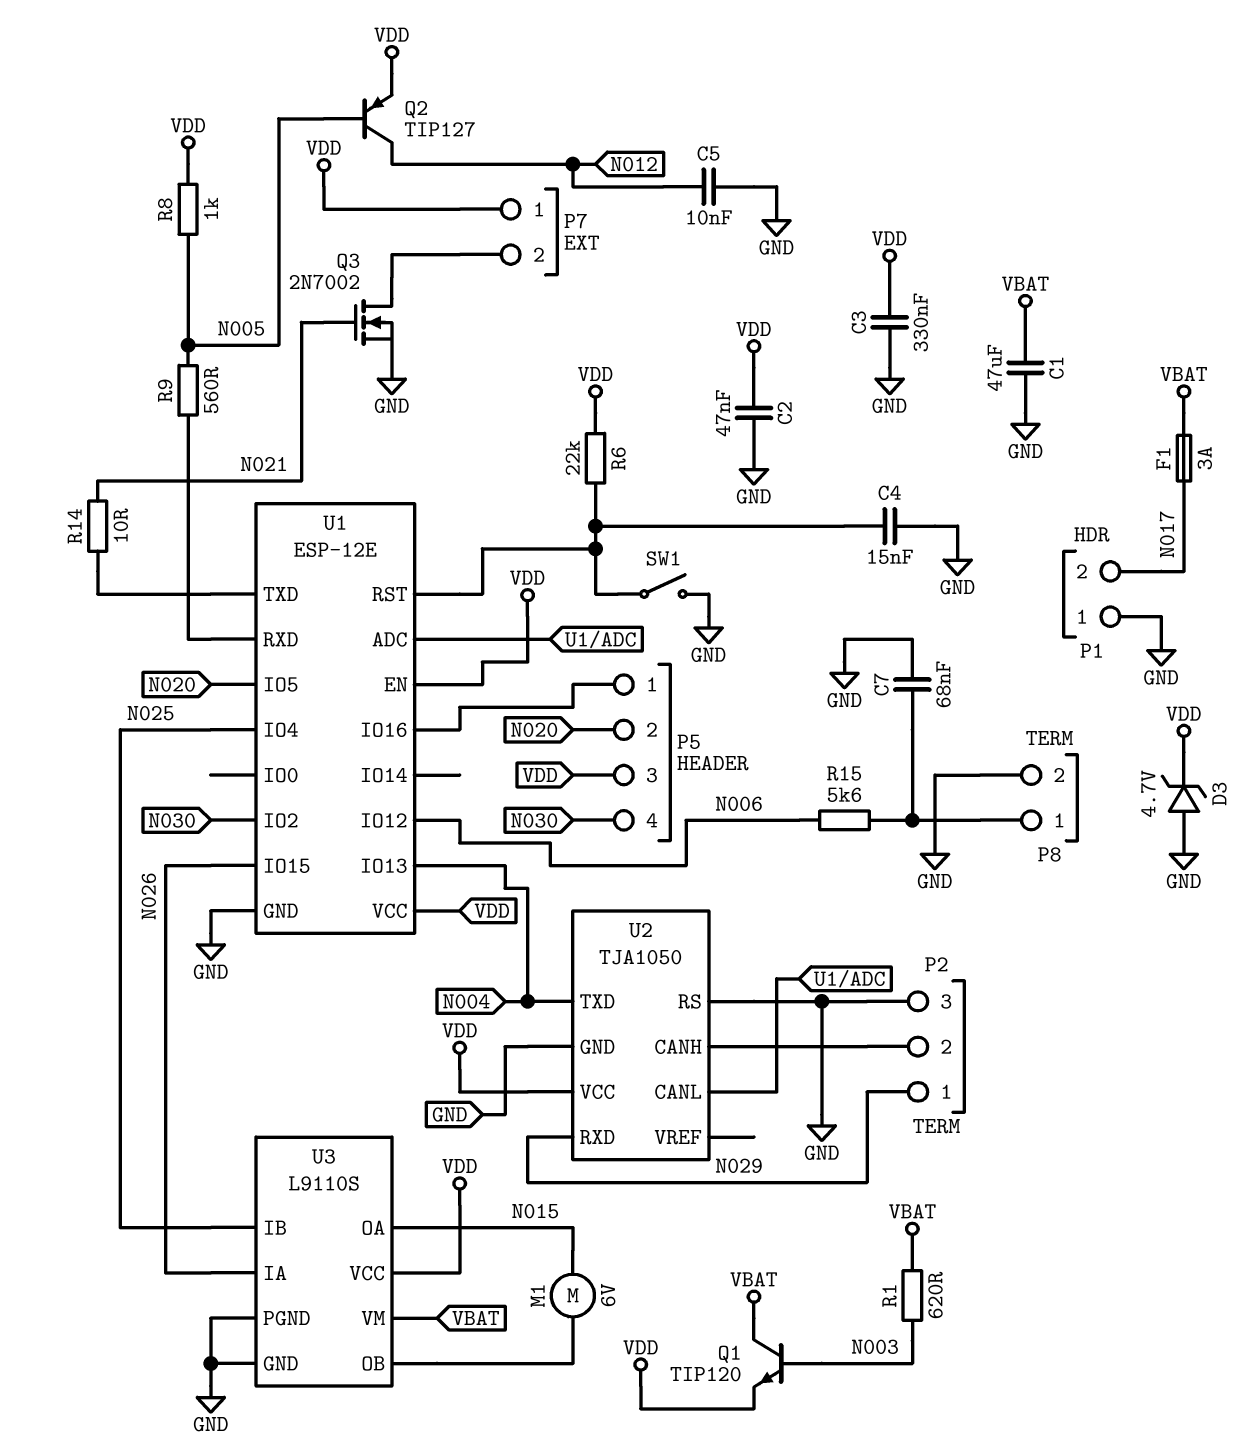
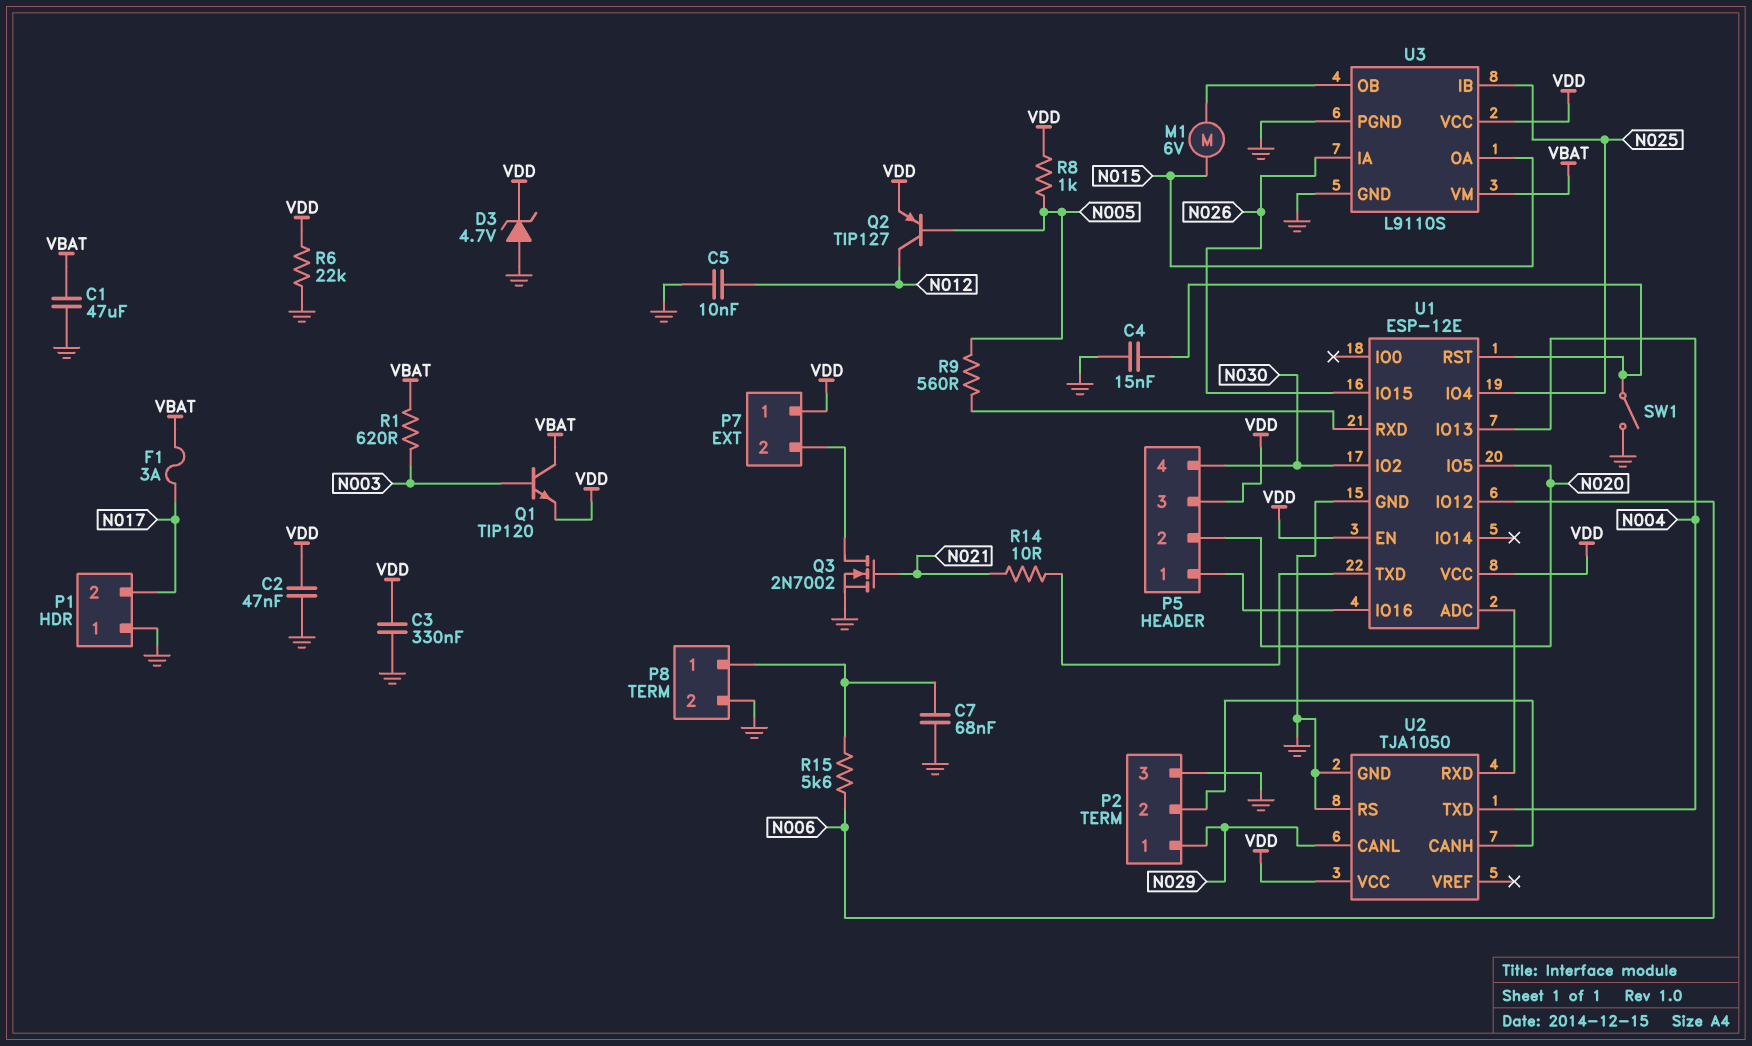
R6: 22k (U1/RST, VDD) -> 22k (GND, VDD)
U2 pin CANL: U1/ADC -> N029
U2 pin RXD: N029 -> U1/ADC

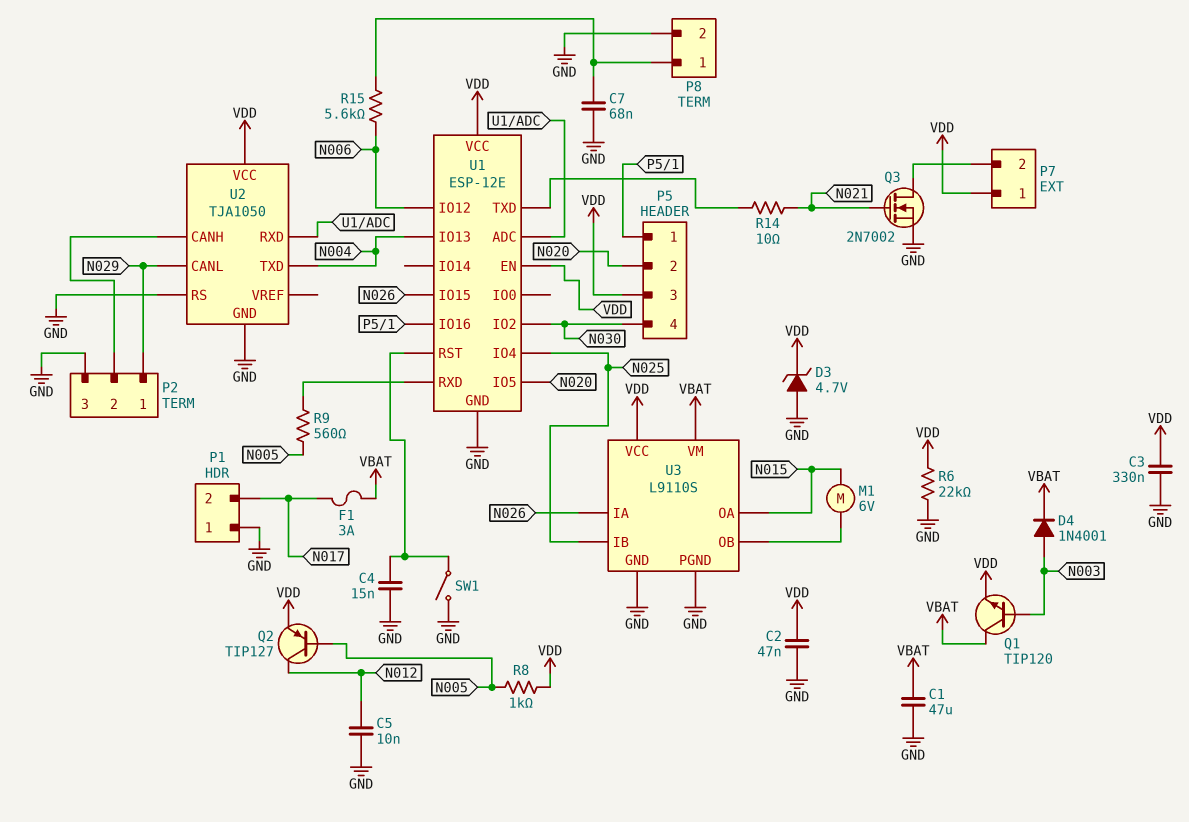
D4: none -> diode 1N4001 (A N003, K VBAT)
R1: 620 (N003, VBAT) -> none

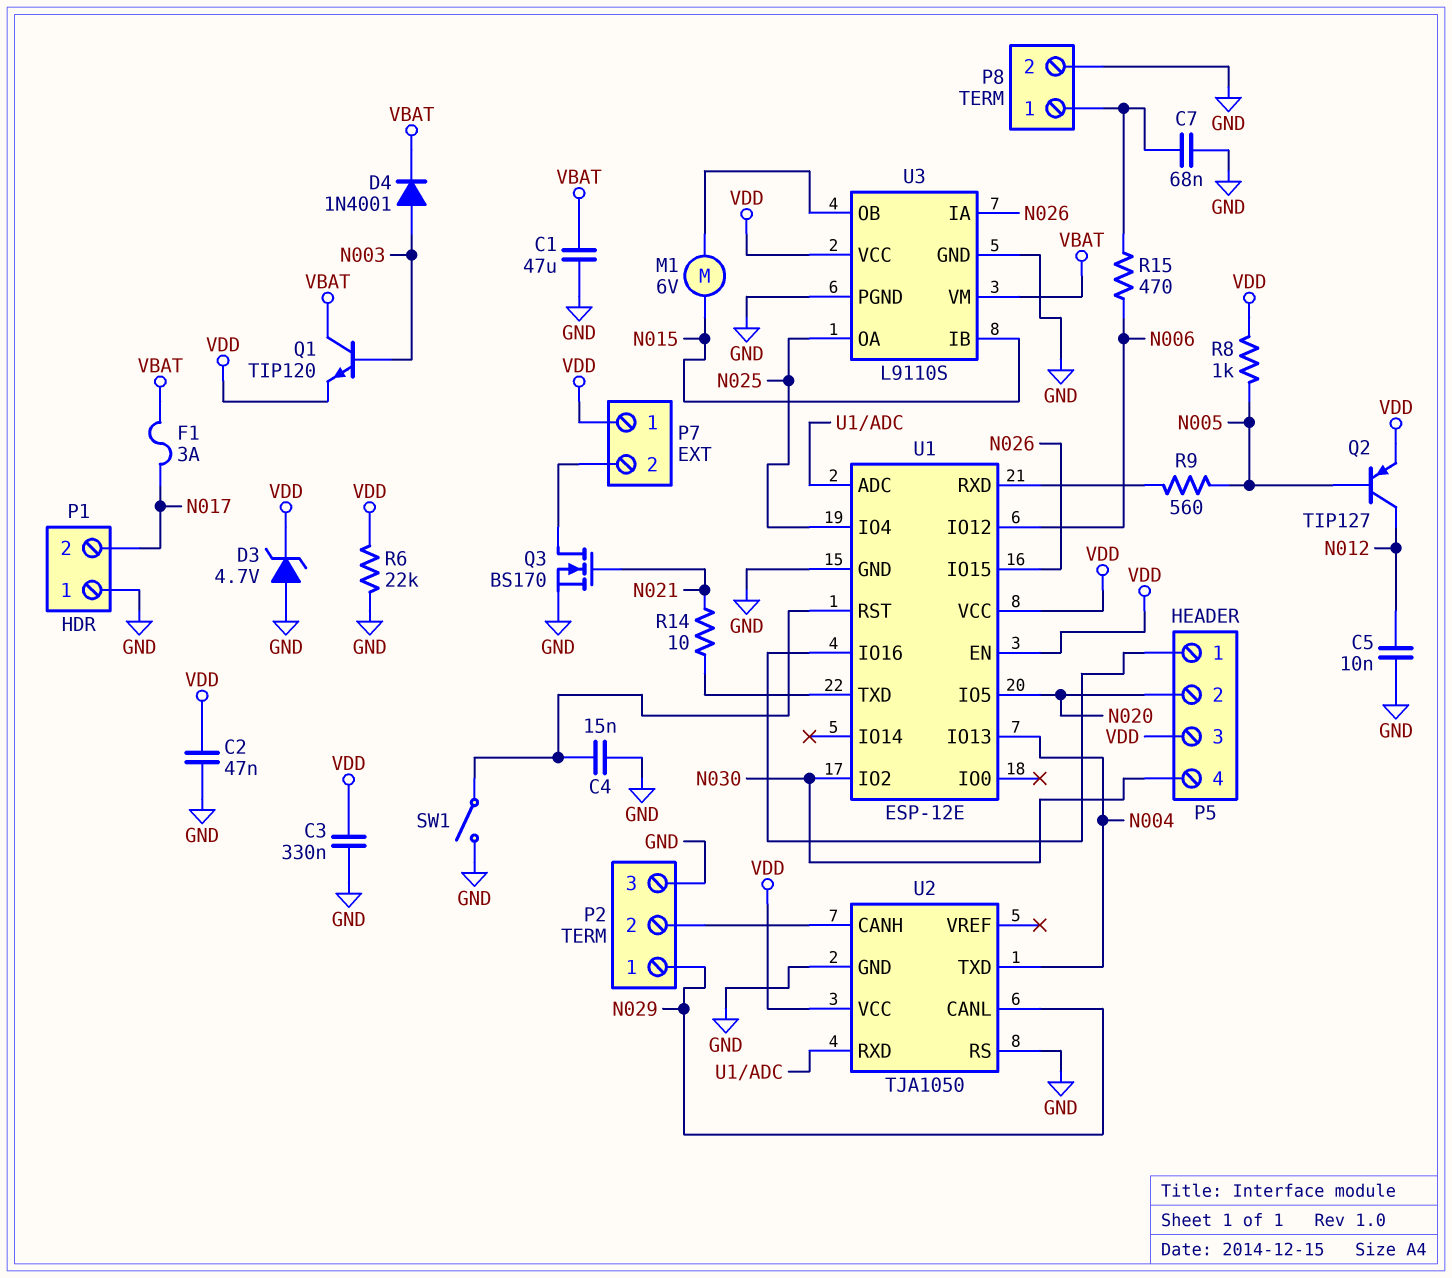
Q3: NMOS 2N7002 (G N021, D P7/2, S GND) -> NMOS BS170 (G N021, D P7/2, S GND)
R15: 5.6k (N006, P8/1) -> 470 (N006, P8/1)
U3 pin IB: N025 -> N015
U3 pin OA: N015 -> N025

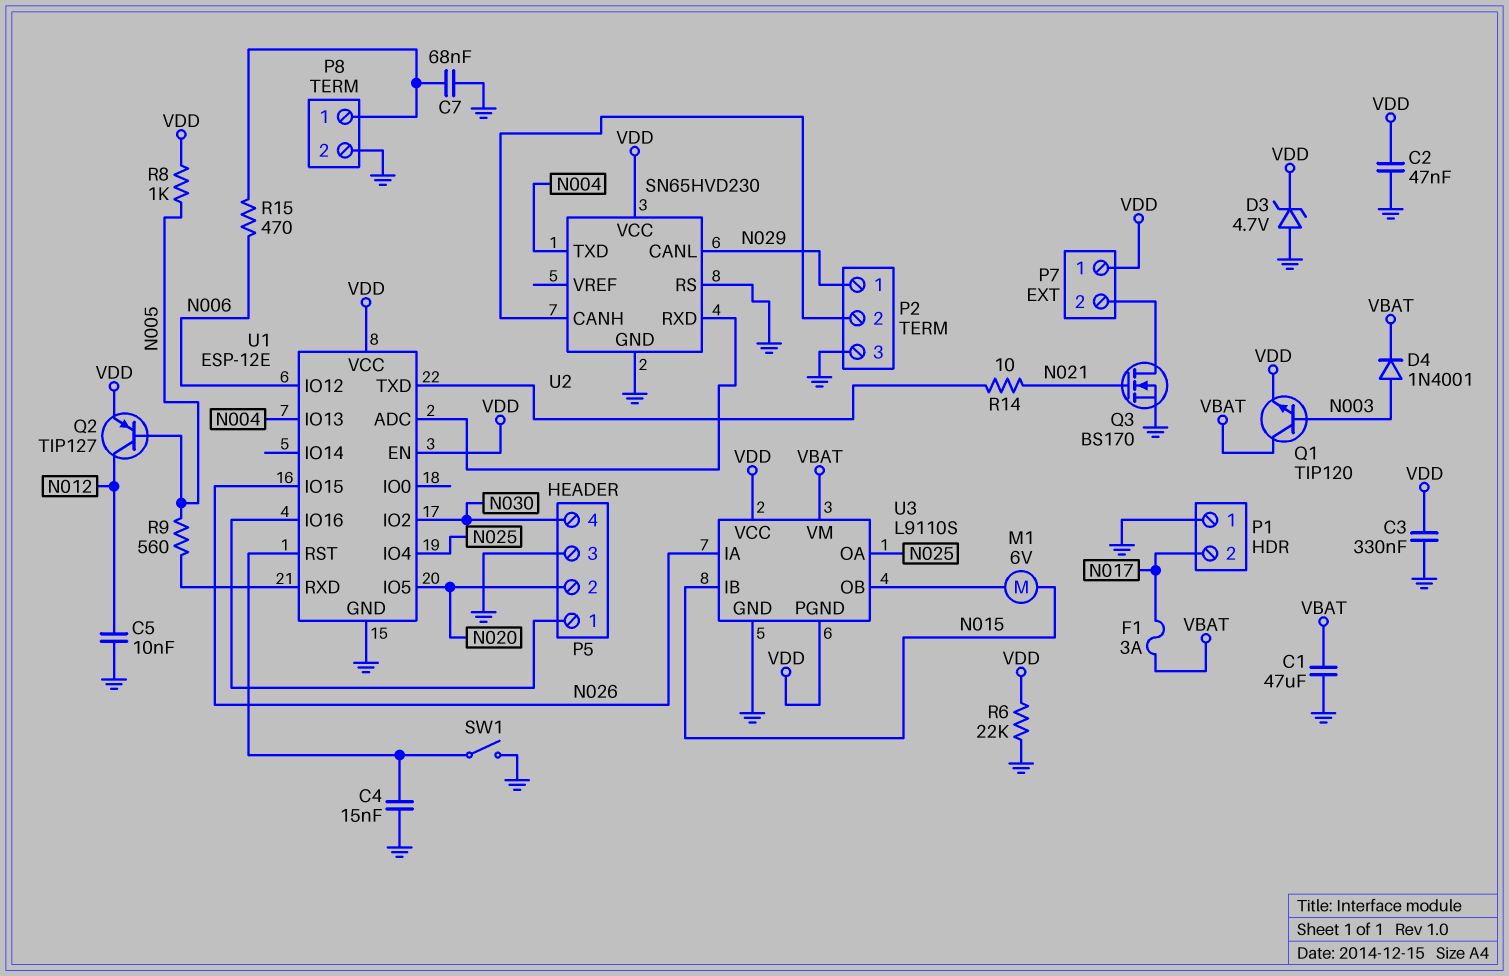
P5 pin 3: VDD -> GND
U2: TJA1050 -> SN65HVD230
U3 pin PGND: GND -> VDD

